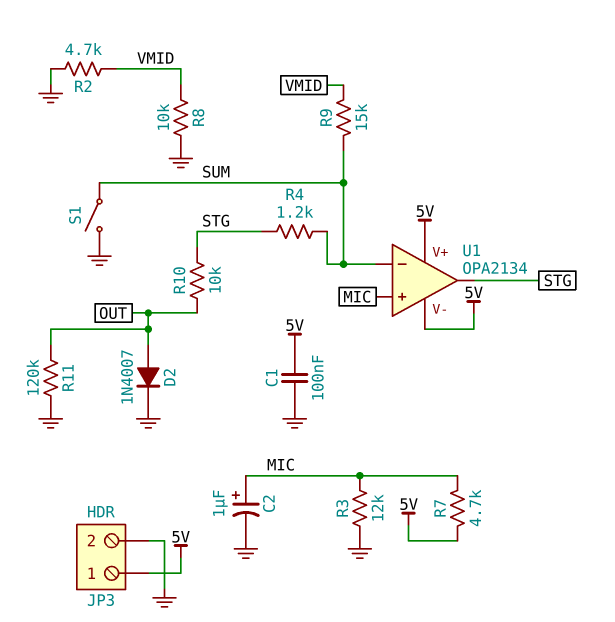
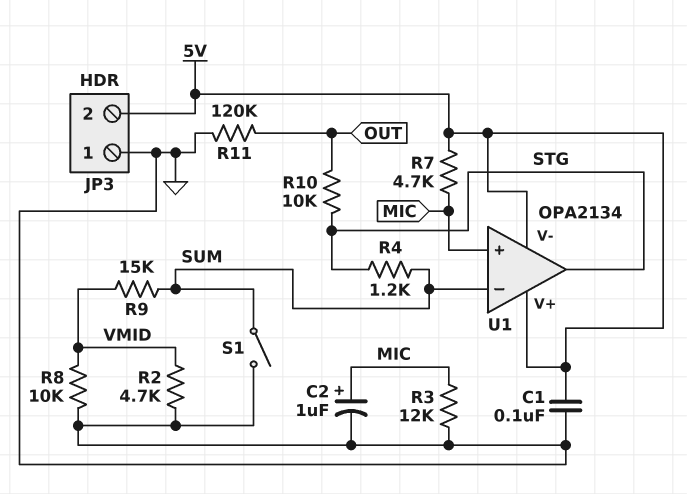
D2: diode 1N4007 (A OUT, K GND) -> none
JP3 pin 1: 5V -> GND
JP3 pin 2: GND -> 5V

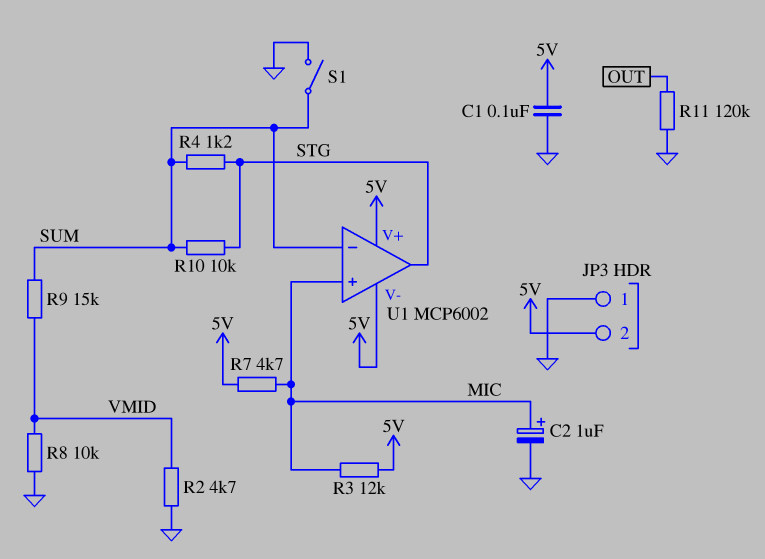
R3: 12k (GND, MIC) -> 12k (5V, MIC)
R10: 10k (OUT, STG) -> 10k (STG, SUM)
U1: OPA2134 -> MCP6002

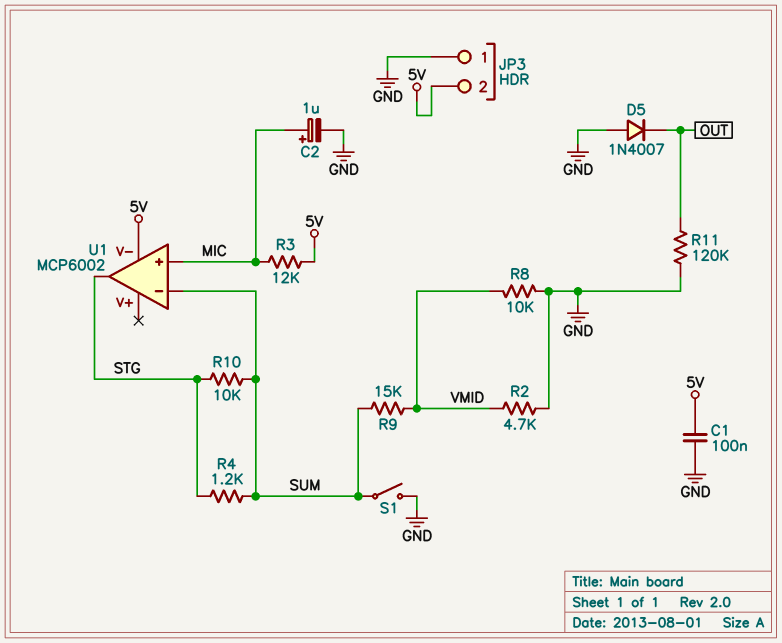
D5: none -> diode 1N4007 (A GND, K OUT)
R7: 4.7k (5V, MIC) -> none
U1 pin V+: 5V -> none

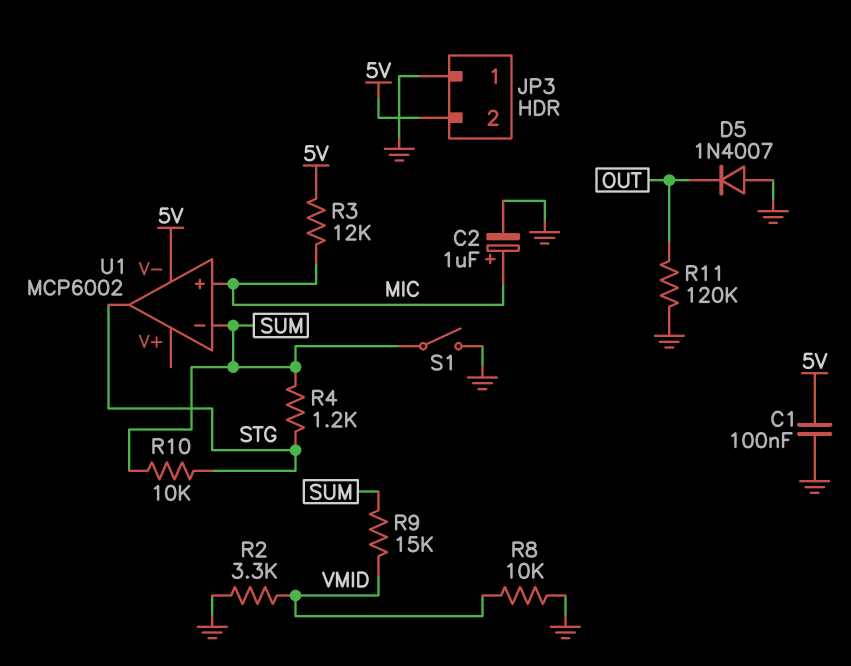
R2: 4.7k (GND, VMID) -> 3.3k (GND, VMID)

